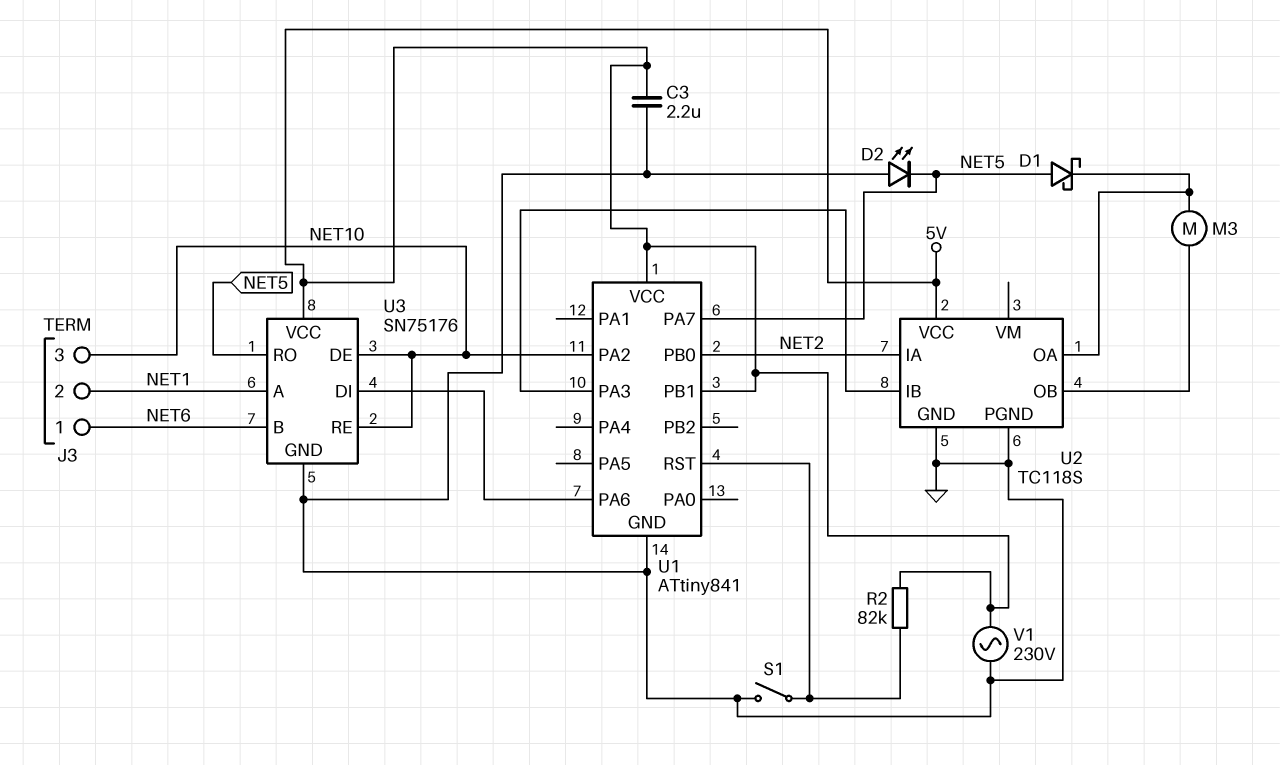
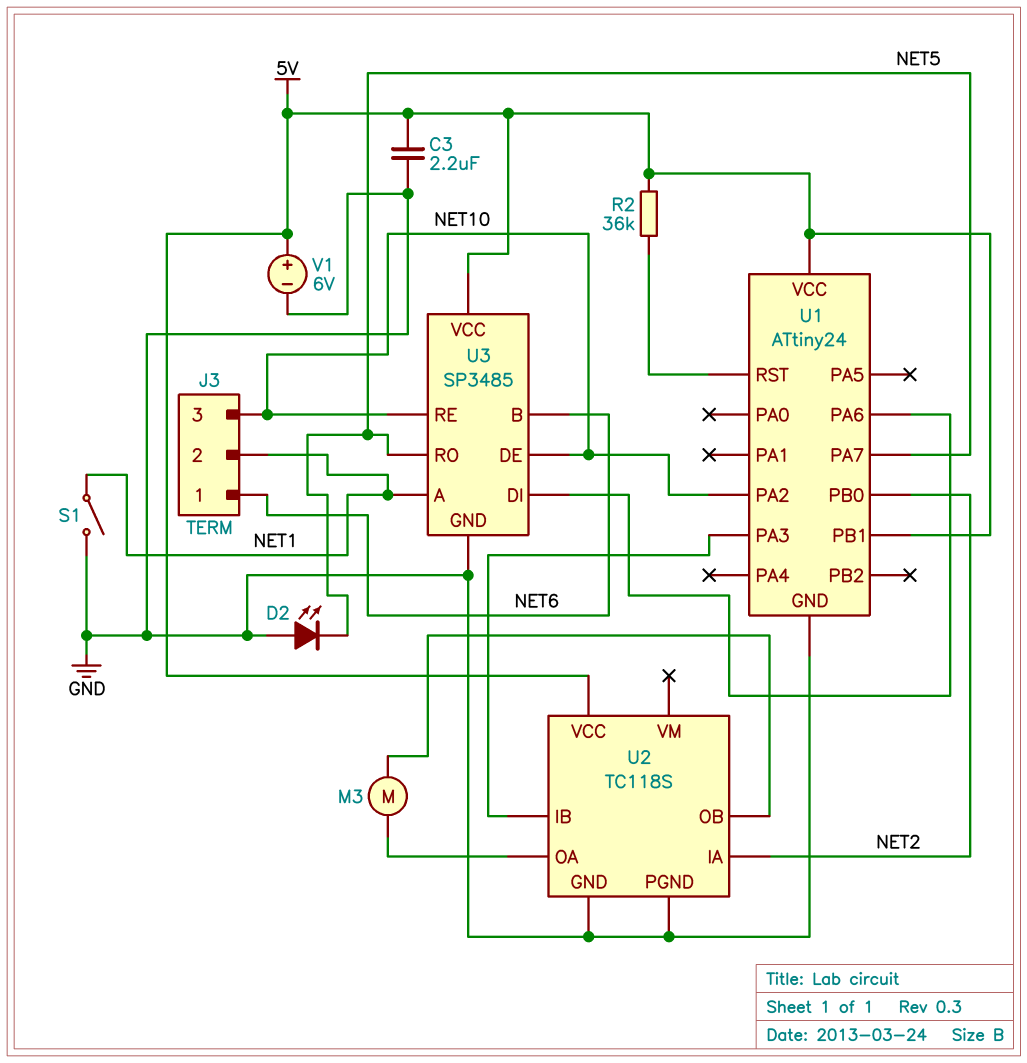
D1: schottky (A NET5, K U2/OA) -> none
R2: 82k (5V, U1/RST) -> 36k (5V, U1/RST)
S1: switch (GND, U1/RST) -> switch (GND, NET1)
U1: ATtiny841 -> ATtiny24
U3: SN75176 -> SP3485
V1: AC 230V (5V, GND) -> 6V (plus 5V, minus GND)

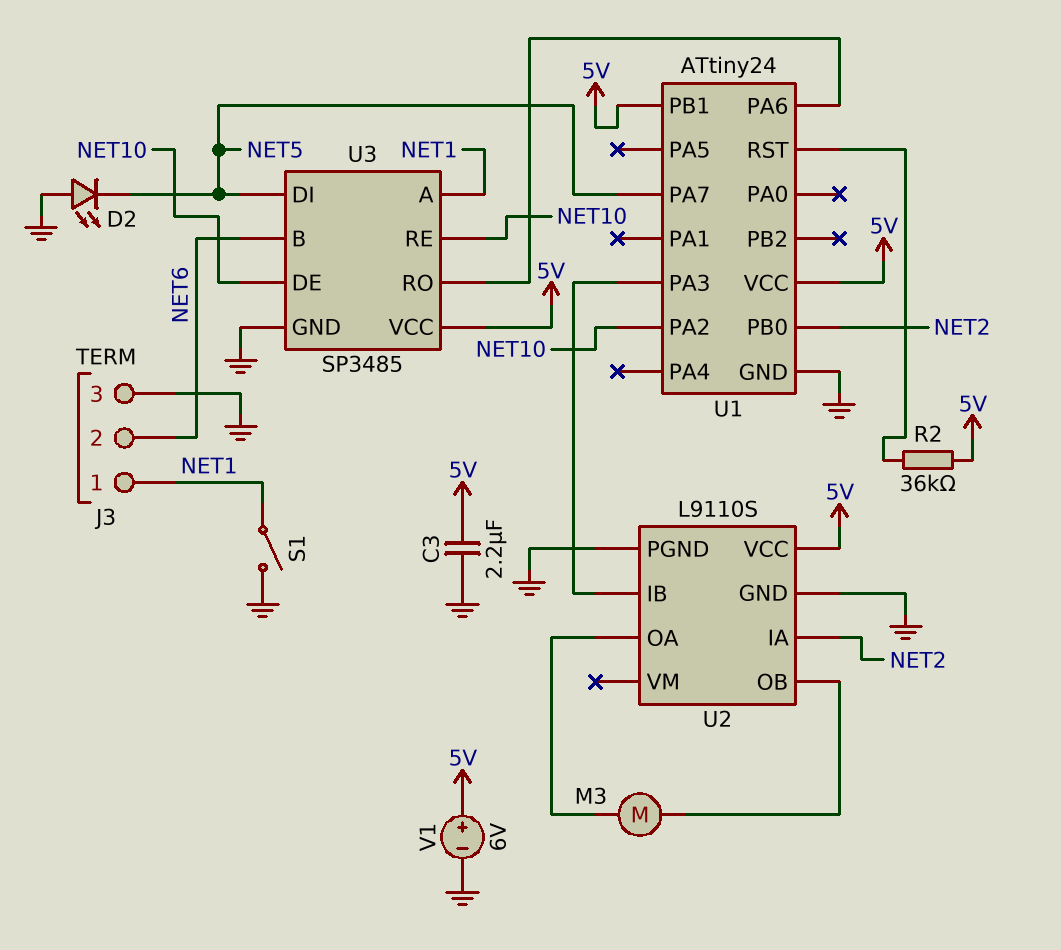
J3 pin 1: NET6 -> NET1
J3 pin 2: NET1 -> NET6
J3 pin 3: NET10 -> GND
U2: TC118S -> L9110S
U3 pin DI: U1/PA6 -> NET5
U3 pin RO: NET5 -> U1/PA6

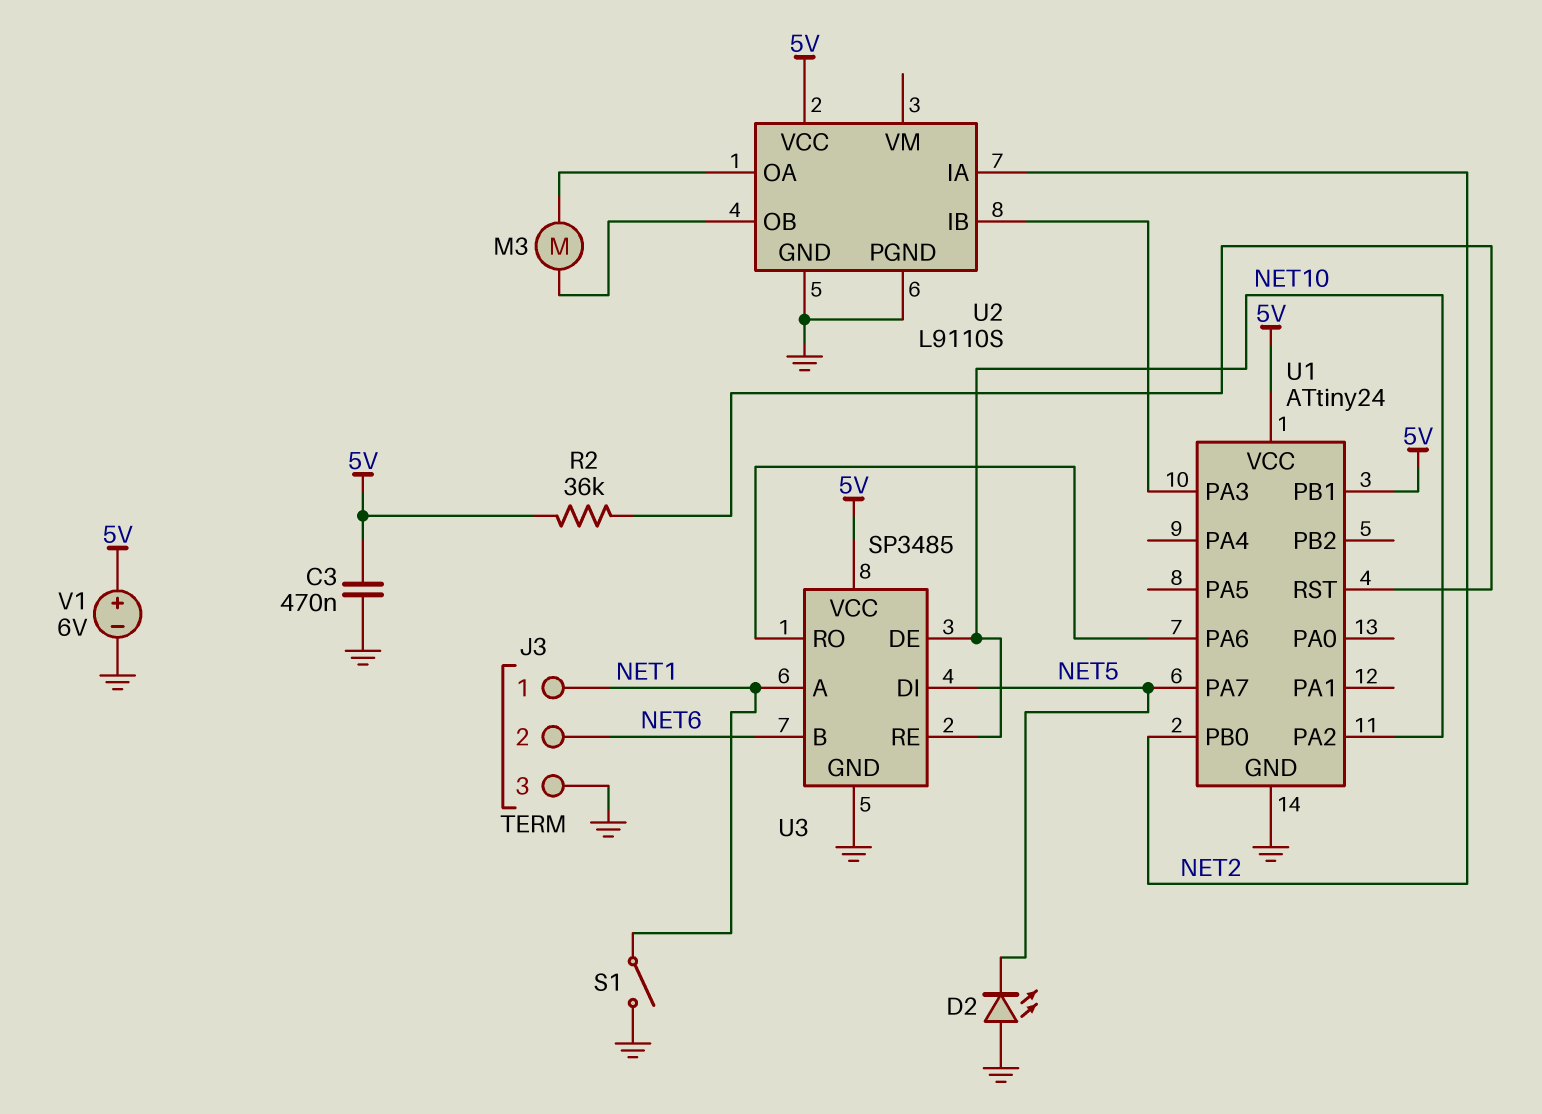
C3: 2.2uF (5V, GND) -> 470nF (5V, GND)

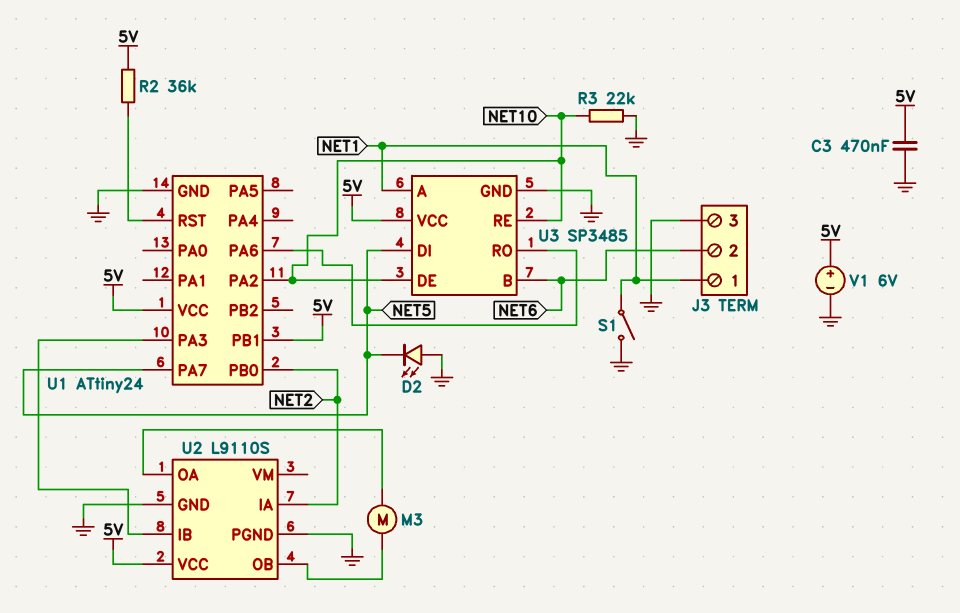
R3: none -> 22k (GND, NET10)

